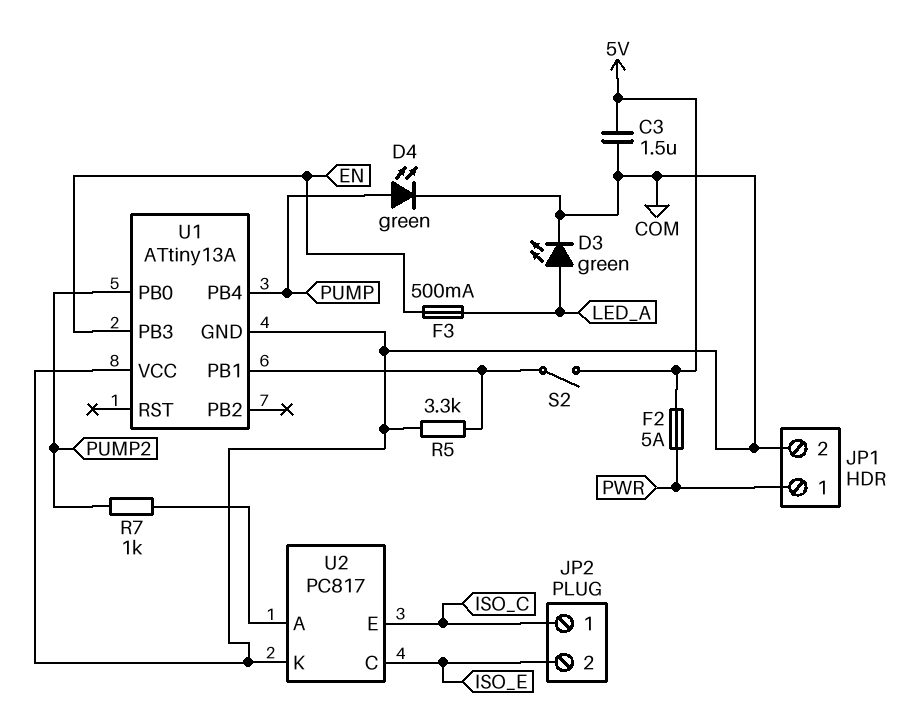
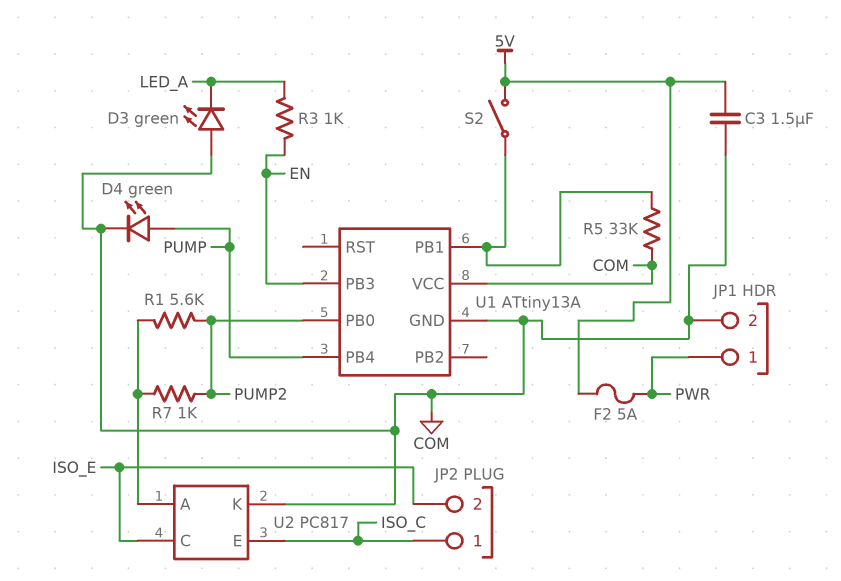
D3: LED green (A LED_A, K COM) -> LED green (A COM, K LED_A)
F3: 500mA (EN, LED_A) -> none
R1: none -> 5.6k (PUMP2, U2/A)
R3: none -> 1k (EN, LED_A)
R5: 3.3k (COM, U1/PB1) -> 33k (COM, U1/PB1)

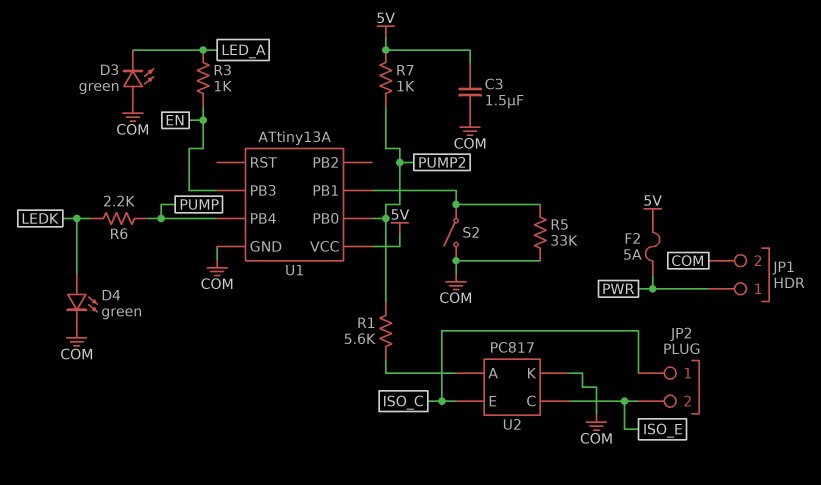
D4: LED green (A PUMP, K COM) -> LED green (A LEDK, K COM)
R6: none -> 2.2k (LEDK, PUMP)
R7: 1k (PUMP2, U2/A) -> 1k (5V, PUMP2)
S2: switch (5V, U1/PB1) -> switch (COM, U1/PB1)
U1 pin VCC: COM -> 5V

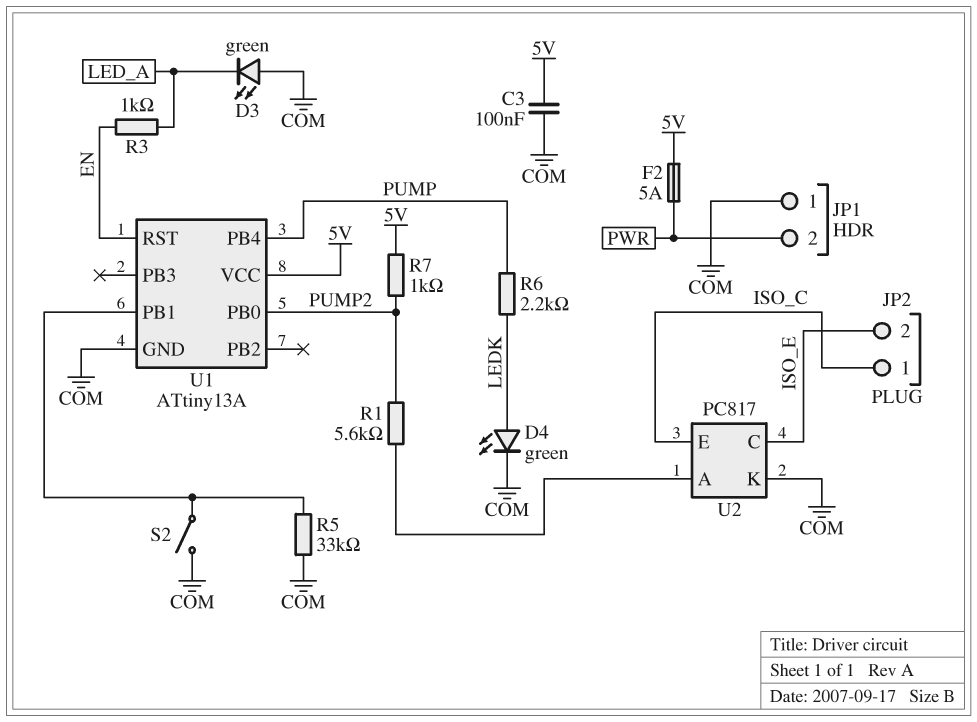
C3: 1.5uF (5V, COM) -> 100nF (5V, COM)
JP1 pin 1: PWR -> COM
JP1 pin 2: COM -> PWR
U1 pin PB3: EN -> none
U1 pin RST: none -> EN

